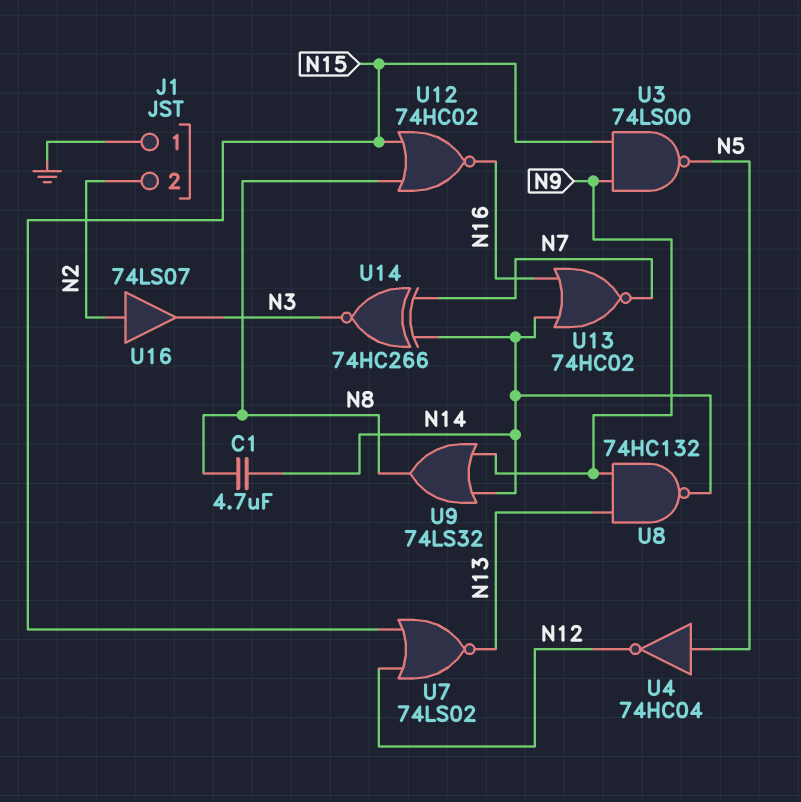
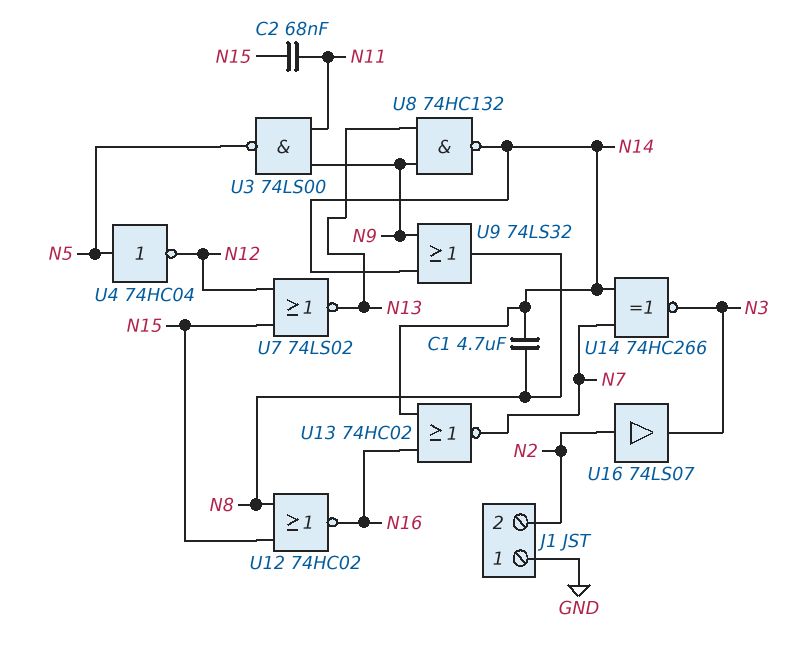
C2: none -> 68nF (N11, N15)
U3: NAND 74LS00 (in N9, in N15, out N5) -> NAND 74LS00 (in N9, in N11, out N5)

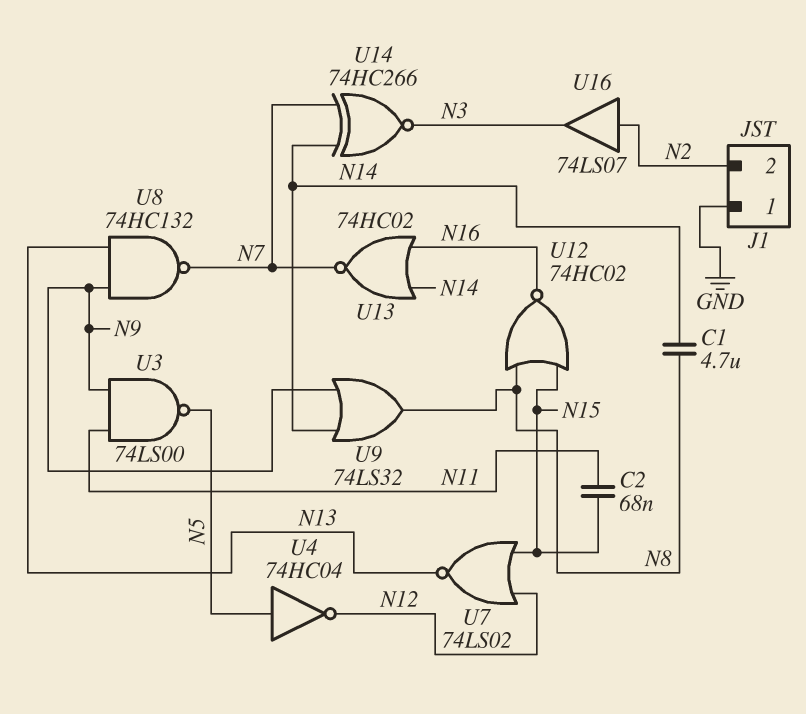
U8: NAND 74HC132 (in N9, in N13, out N14) -> NAND 74HC132 (in N9, in N13, out N7)

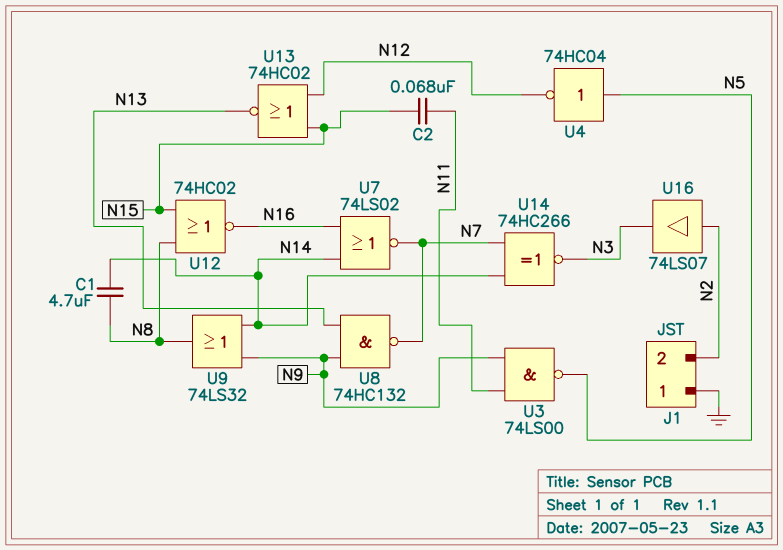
U7: NOR 74LS02 (in N12, in N15, out N13) -> NOR 74LS02 (in N14, in N16, out N7)
U13: NOR 74HC02 (in N14, in N16, out N7) -> NOR 74HC02 (in N12, in N15, out N13)

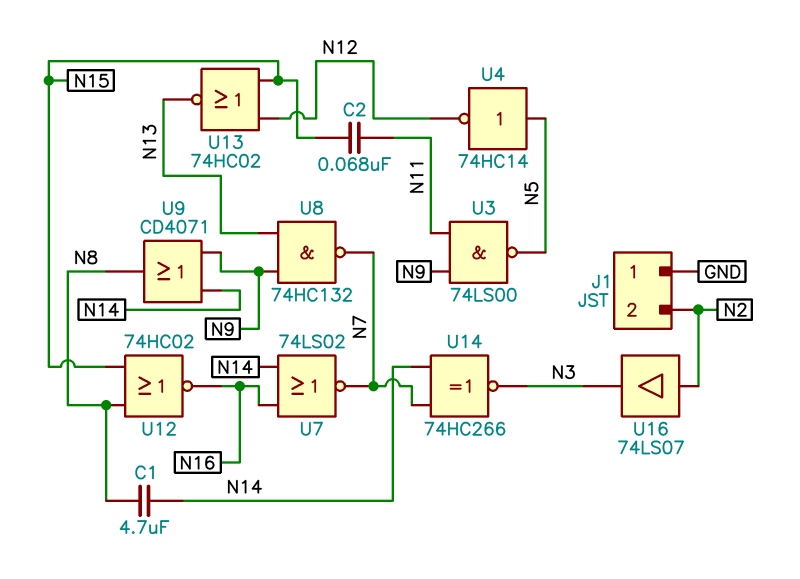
U4: NOT 74HC04 (in N5, out N12) -> NOT 74HC14 (in N5, out N12)
U9: OR 74LS32 (in N9, in N14, out N8) -> OR CD4071 (in N9, in N14, out N8)

